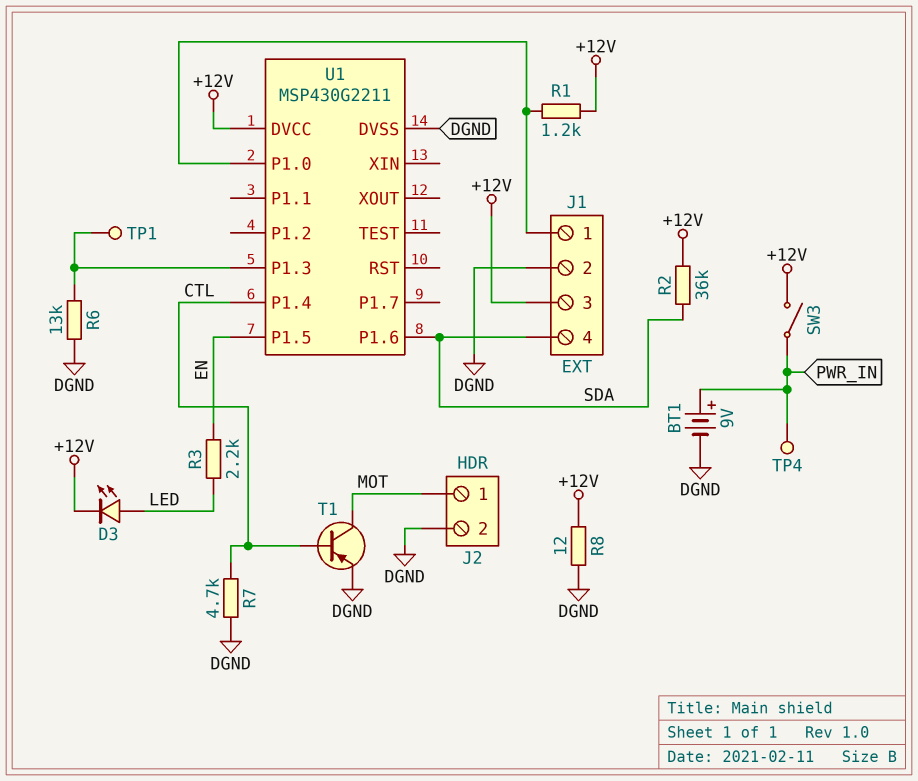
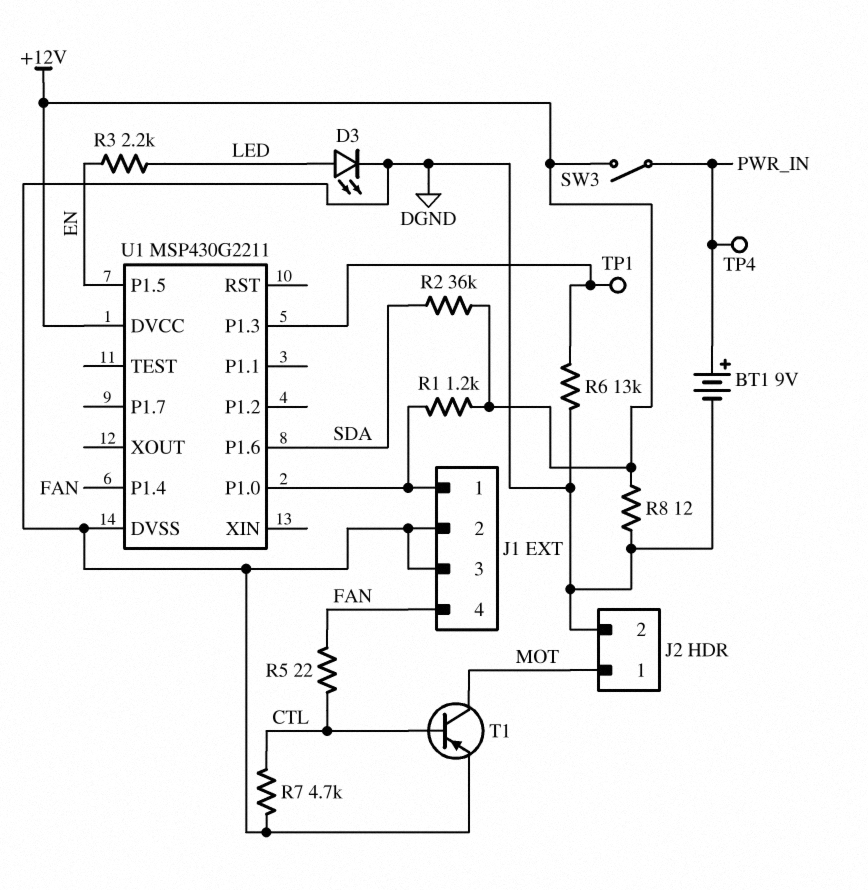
D3: LED (A LED, K +12V) -> LED (A LED, K DGND)
J1 pin 3: +12V -> DGND
J1 pin 4: SDA -> FAN
R5: none -> 22 (CTL, FAN)
U1 pin P1.4: CTL -> FAN

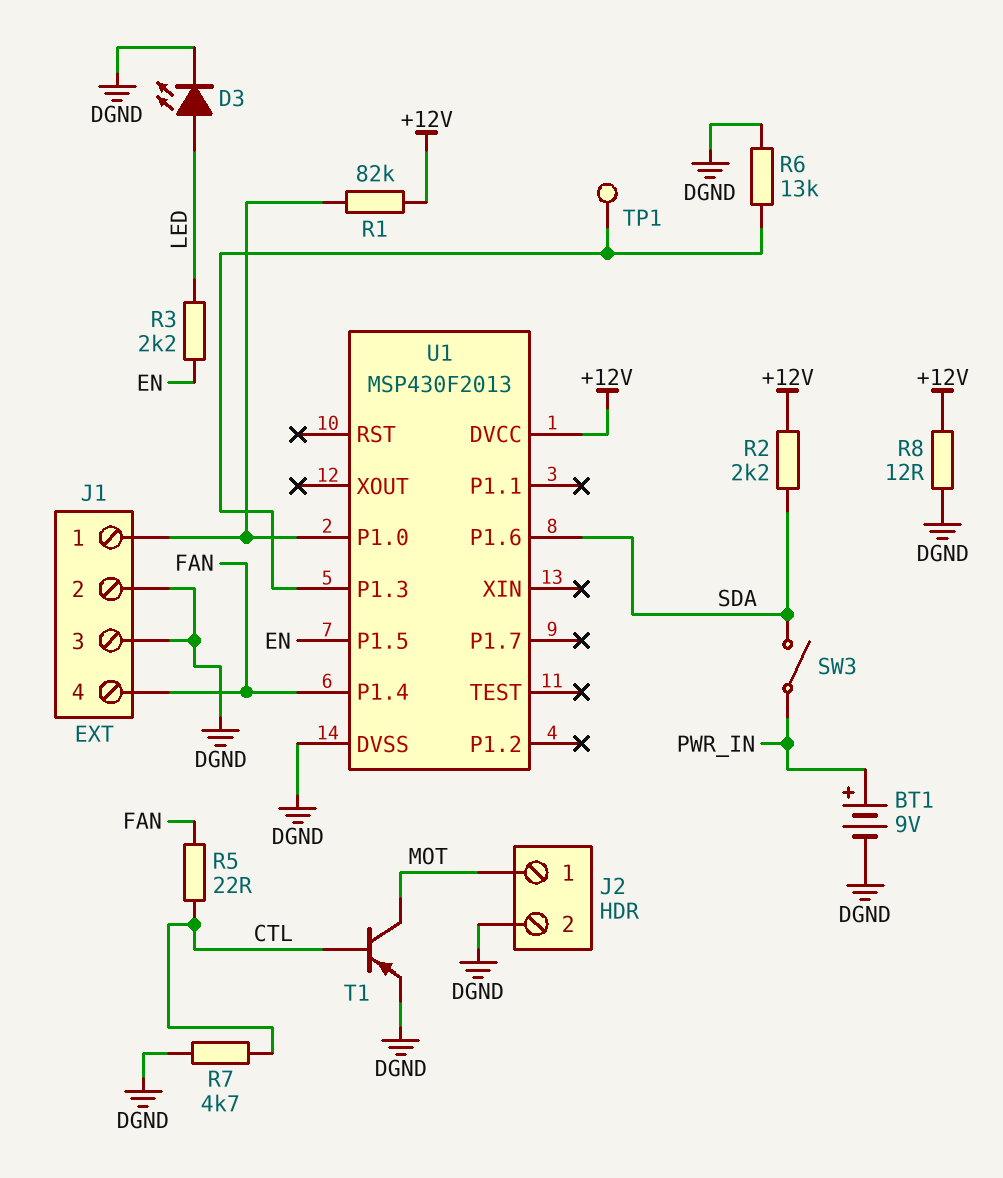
R1: 1.2k (+12V, J1/1) -> 82k (+12V, J1/1)
R2: 36k (+12V, SDA) -> 2.2k (+12V, SDA)
SW3: switch (+12V, PWR_IN) -> switch (PWR_IN, SDA)
TP4: test point (PWR_IN) -> none
U1: MSP430G2211 -> MSP430F2013

